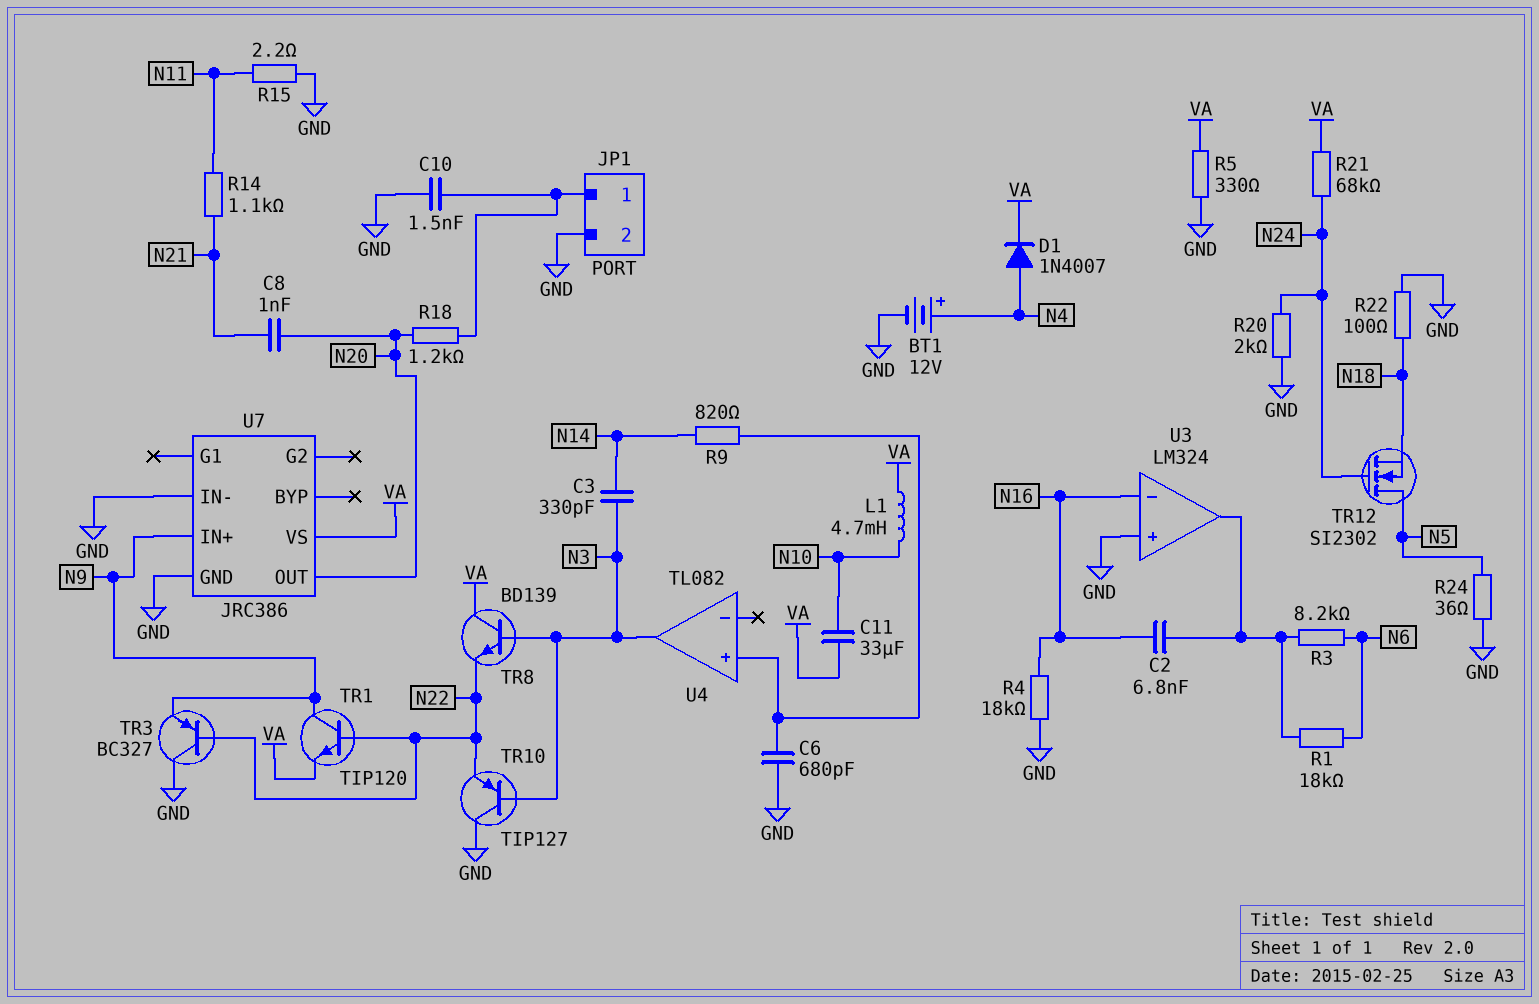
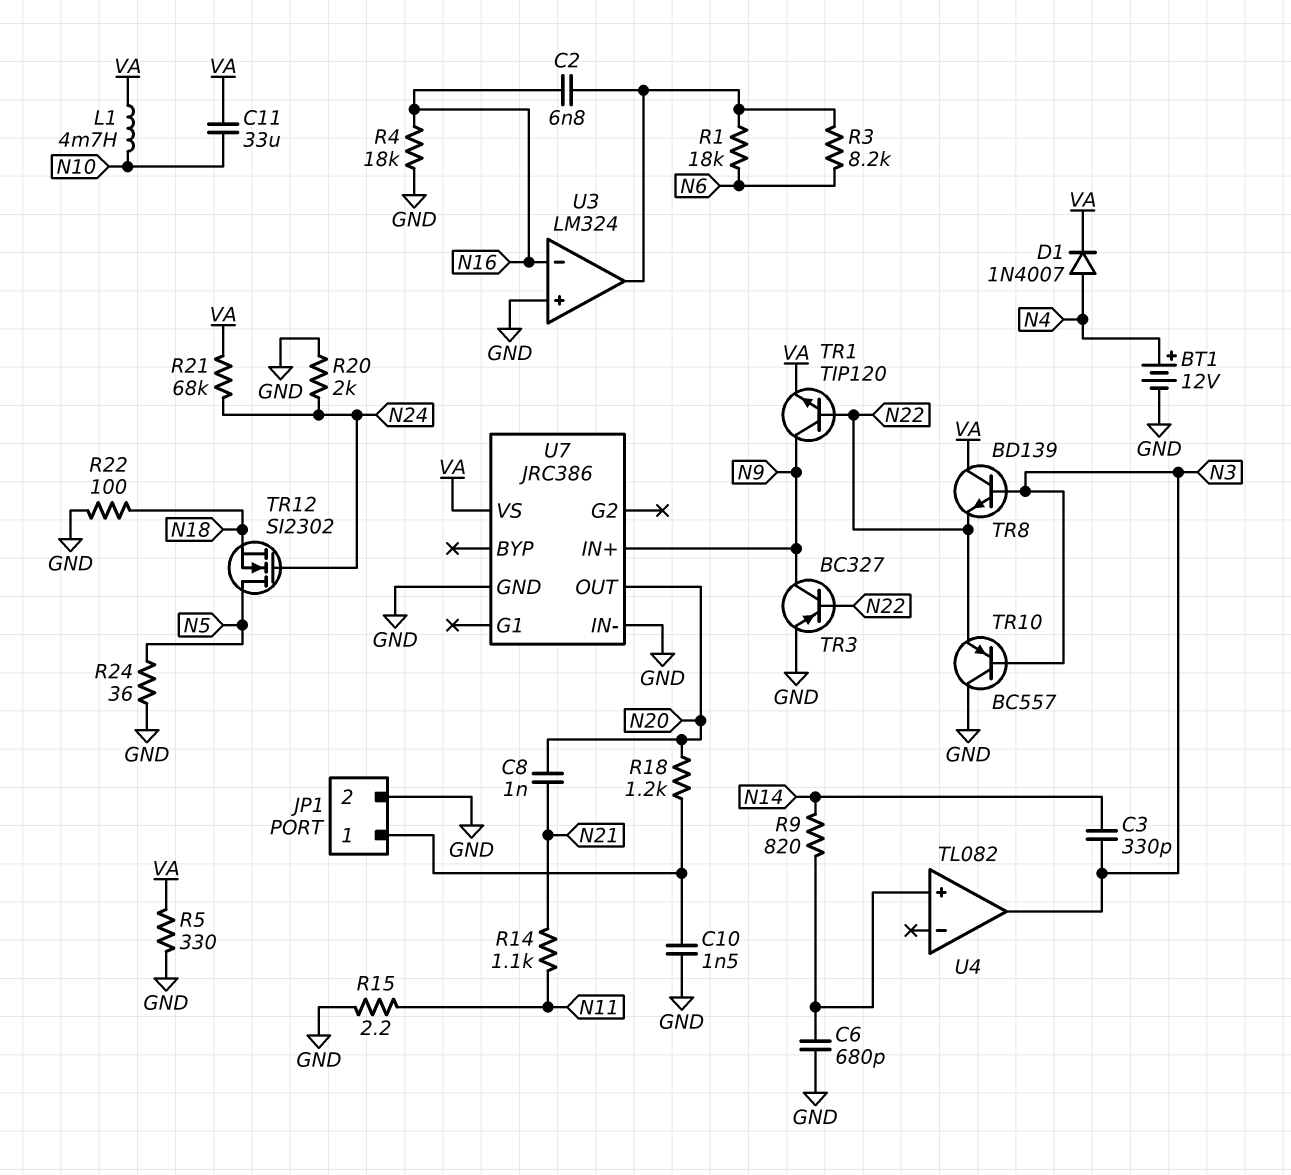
TR3: PNP BC327 (B N22, C GND, E N9) -> PNP BC327 (B N22, C N9, E GND)
TR10: PNP TIP127 (B N3, C GND, E N22) -> PNP BC557 (B N3, C GND, E N22)

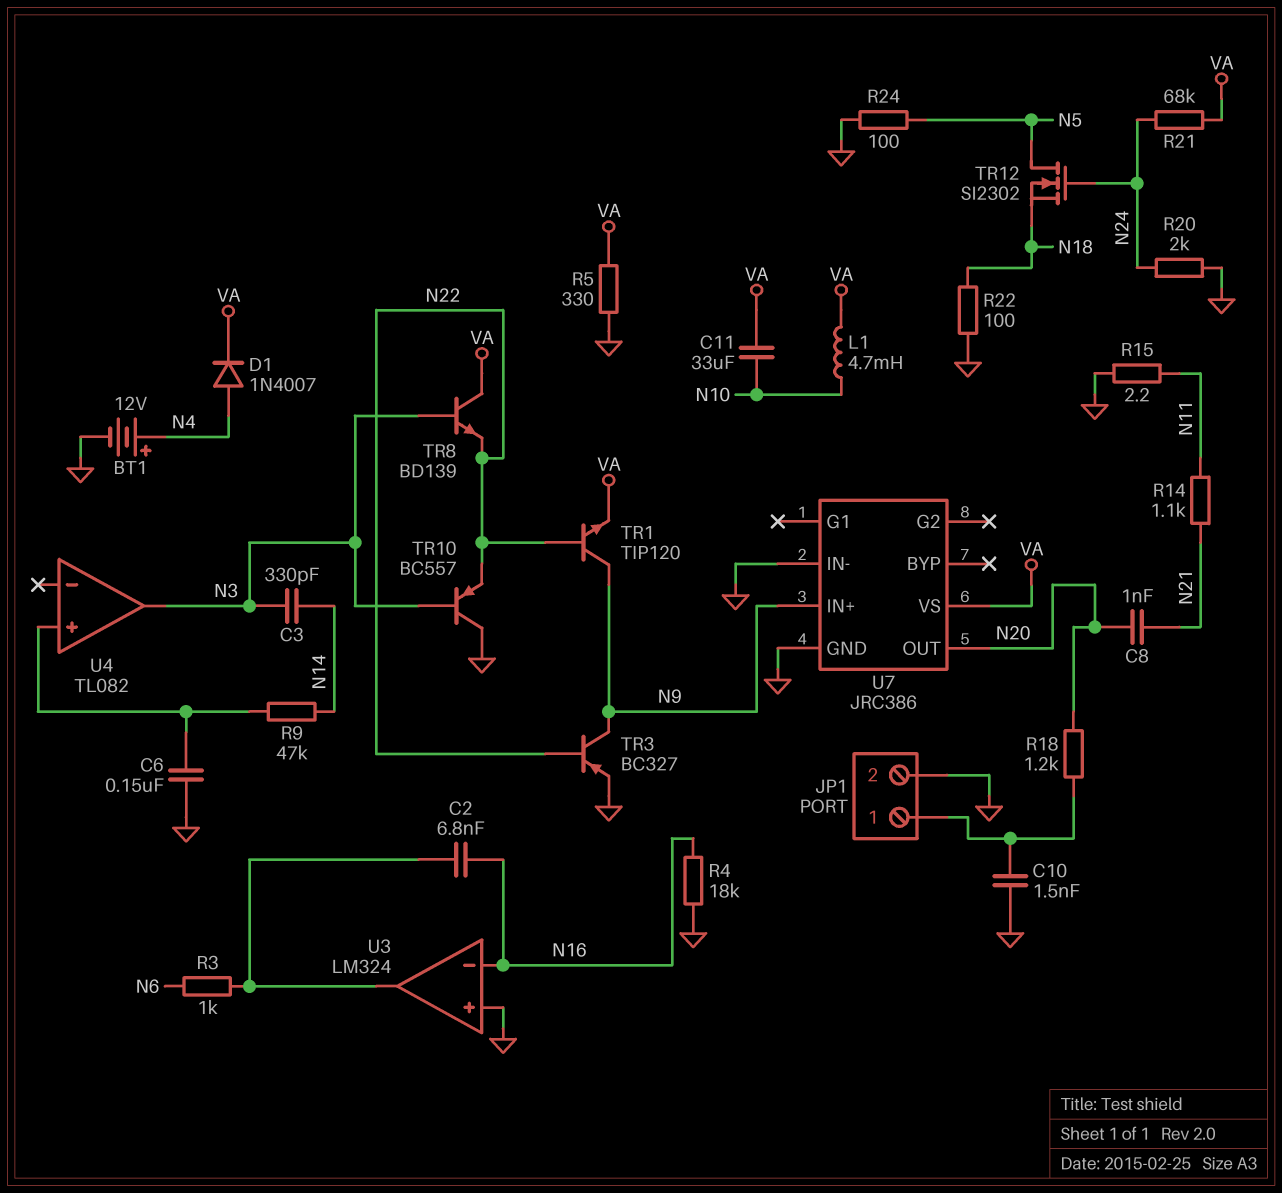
C6: 680pF (GND, U4/in+) -> 150nF (GND, U4/in+)
R1: 18k (N6, U3/out) -> none
R3: 8.2k (N6, U3/out) -> 1k (N6, U3/out)
R9: 820 (N14, U4/in+) -> 47k (N14, U4/in+)
R24: 36 (GND, N5) -> 100 (GND, N5)

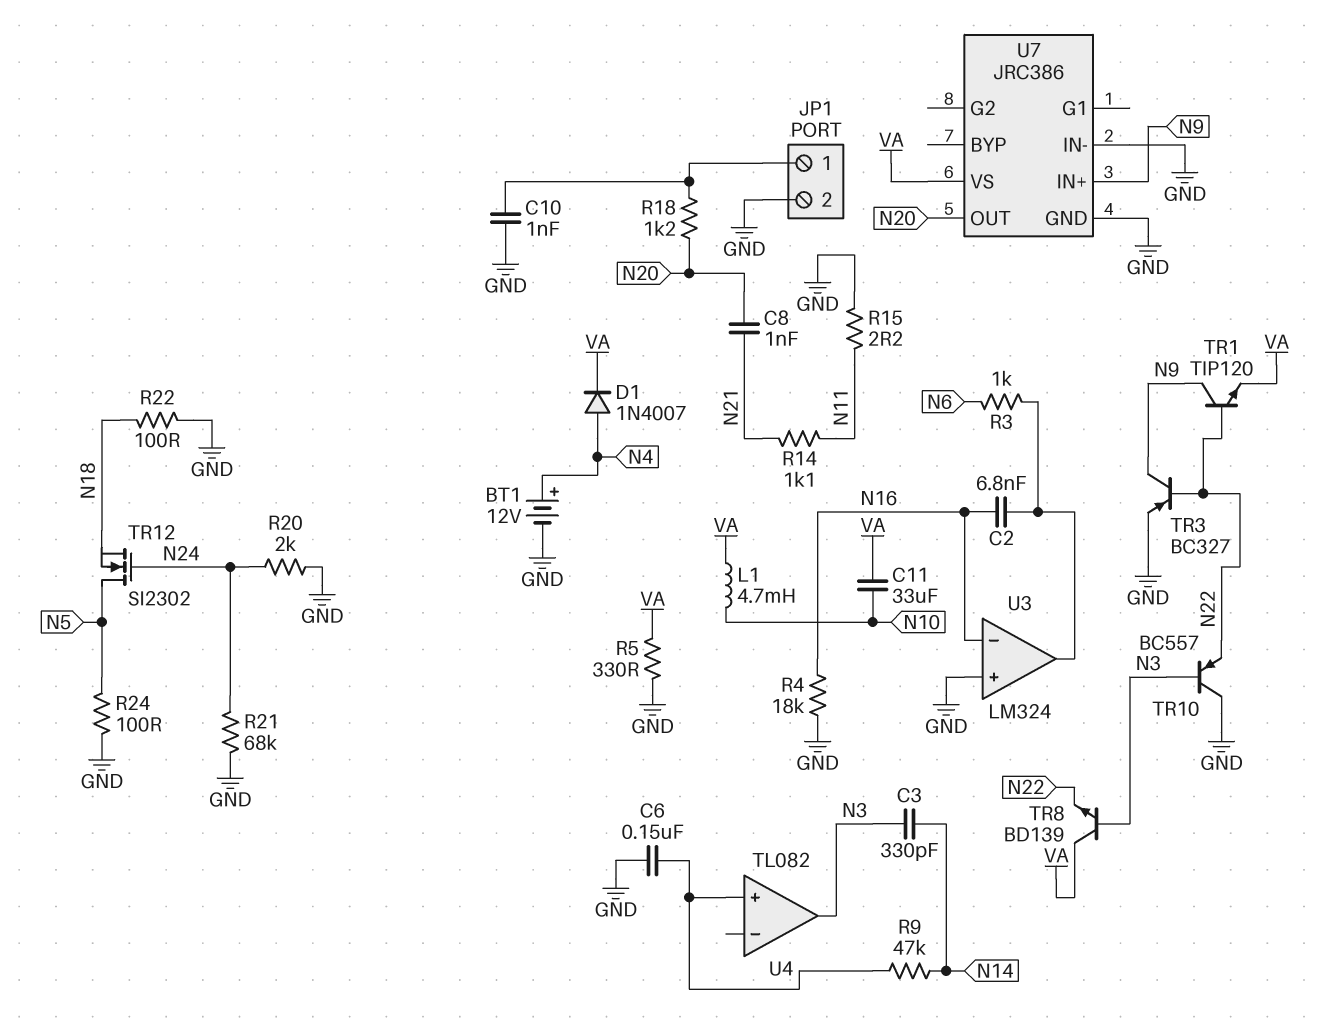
C10: 1.5nF (GND, JP1/1) -> 1nF (GND, JP1/1)
R21: 68k (N24, VA) -> 68k (GND, N24)

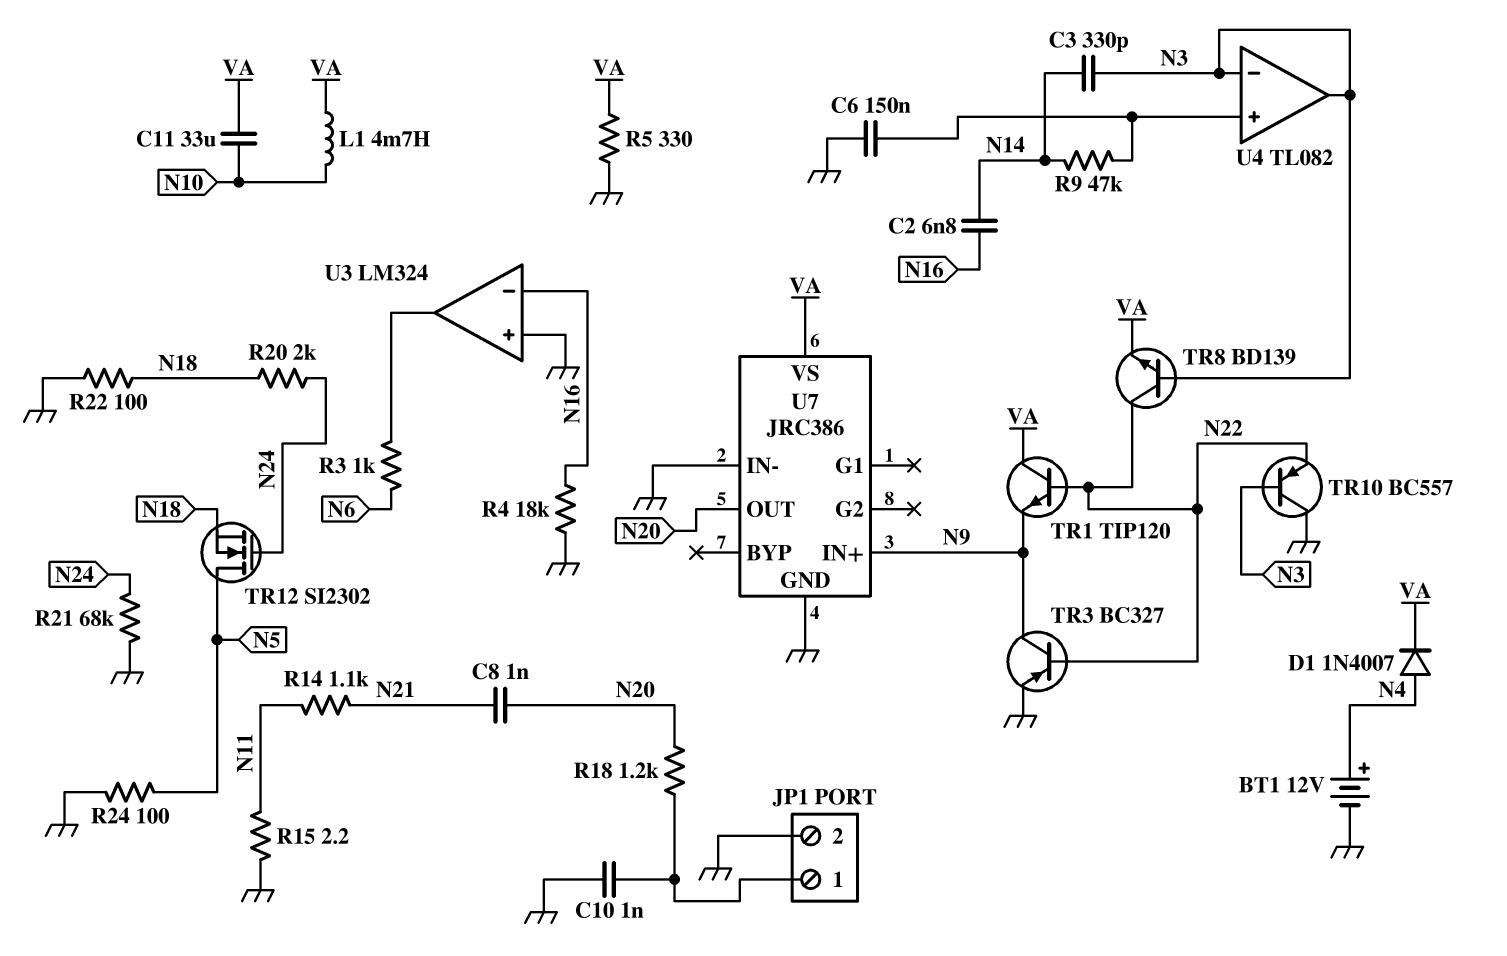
C2: 6.8nF (N16, U3/out) -> 6.8nF (N14, N16)
R20: 2k (GND, N24) -> 2k (N18, N24)
TR1: NPN TIP120 (B N22, C N9, E VA) -> NPN TIP120 (B N22, C VA, E N9)
TR8: NPN BD139 (B N3, C VA, E N22) -> NPN BD139 (B N3, C N22, E VA)
U4 pin in-: none -> N3

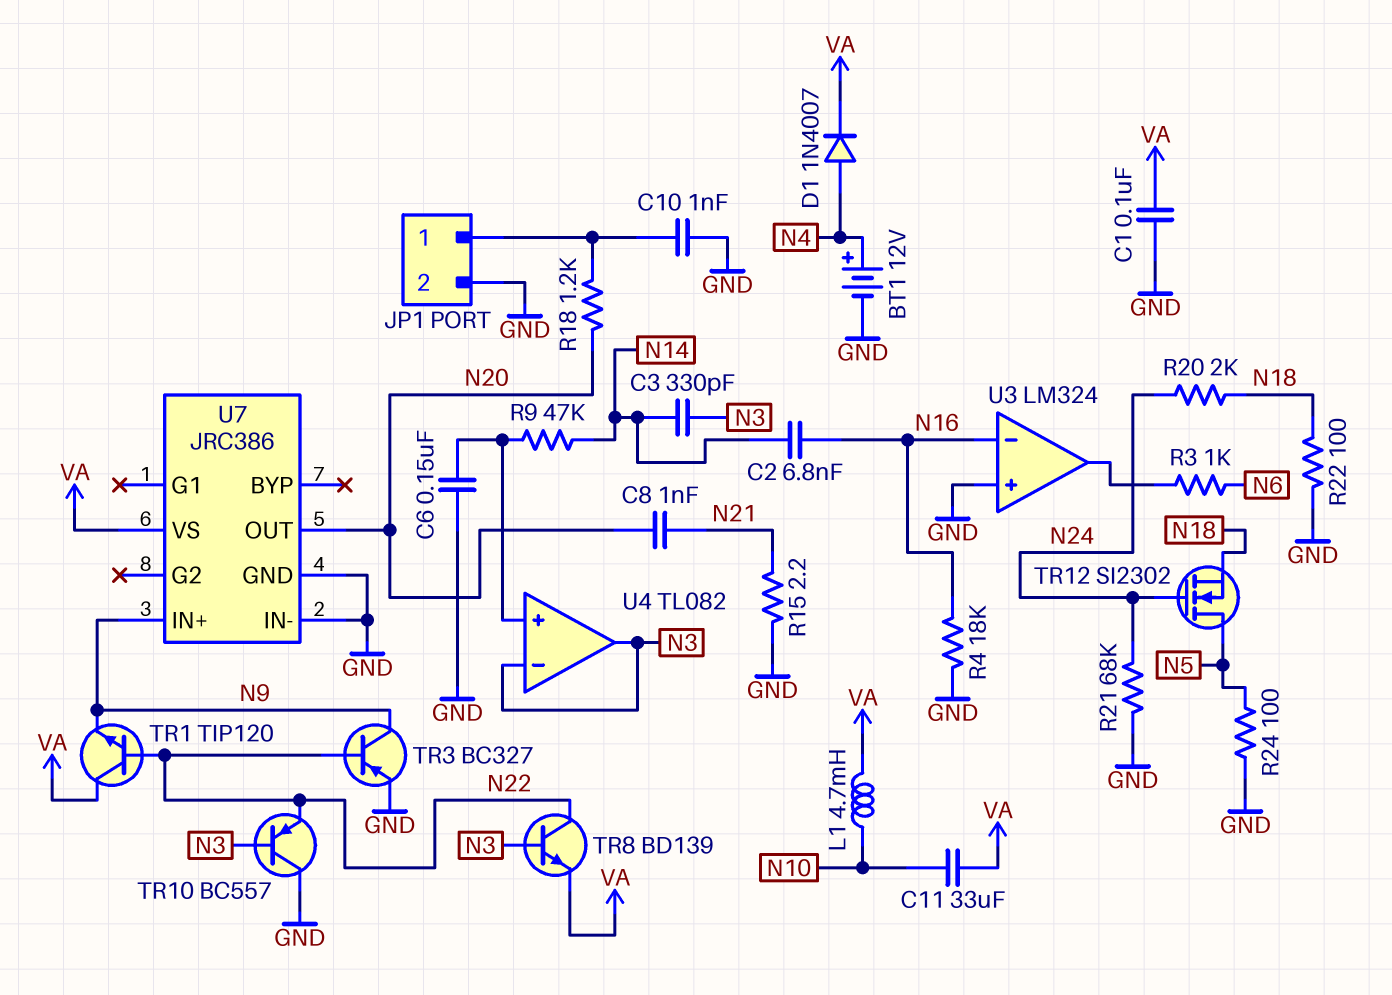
C1: none -> 100nF (GND, VA)
R5: 330 (GND, VA) -> none
R14: 1.1k (N11, N21) -> none
R15: 2.2 (GND, N11) -> 2.2 (GND, N21)

